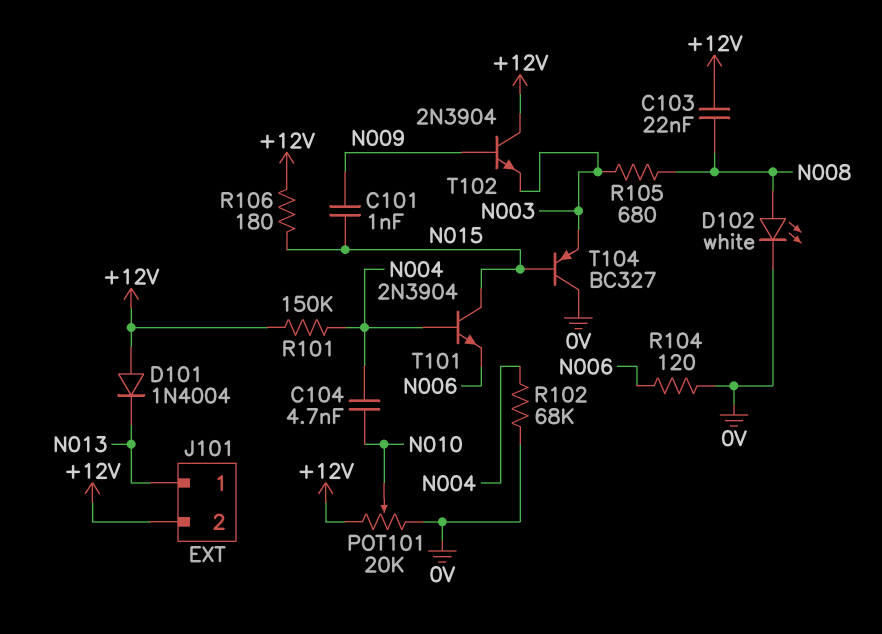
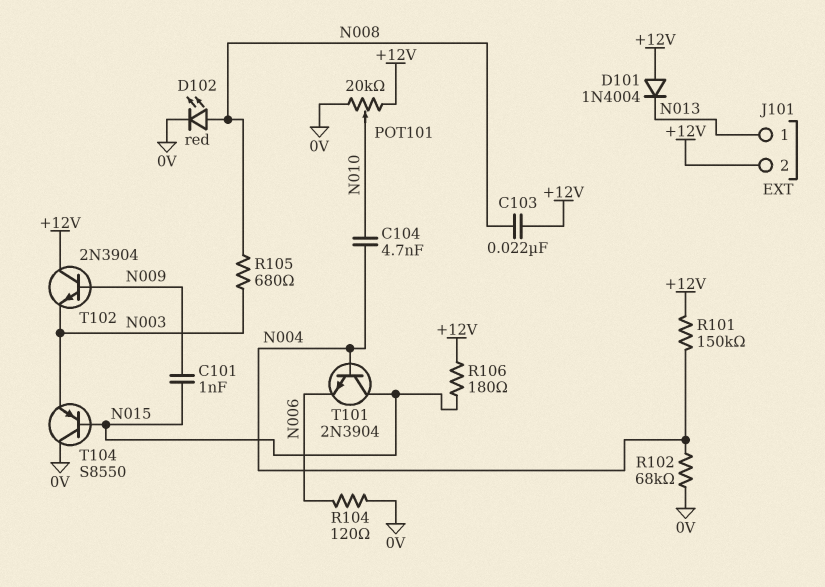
D102: LED white (A N008, K 0V) -> LED red (A N008, K 0V)
T104: PNP BC327 (B N015, C 0V, E N003) -> PNP S8550 (B N015, C 0V, E N003)

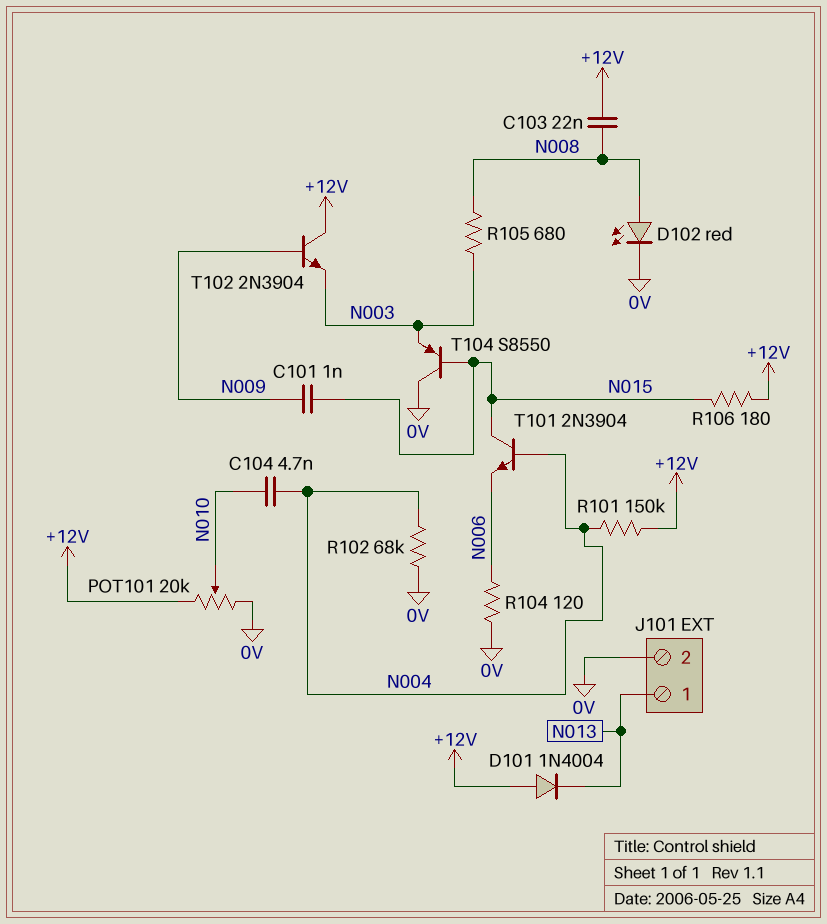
J101 pin 2: +12V -> 0V

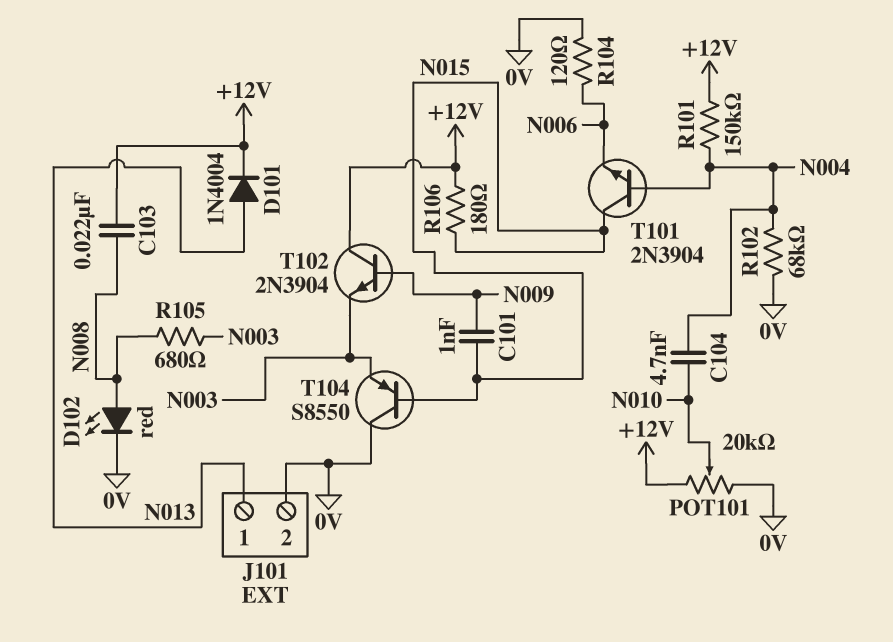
D101: diode 1N4004 (A +12V, K N013) -> diode 1N4004 (A N013, K +12V)

